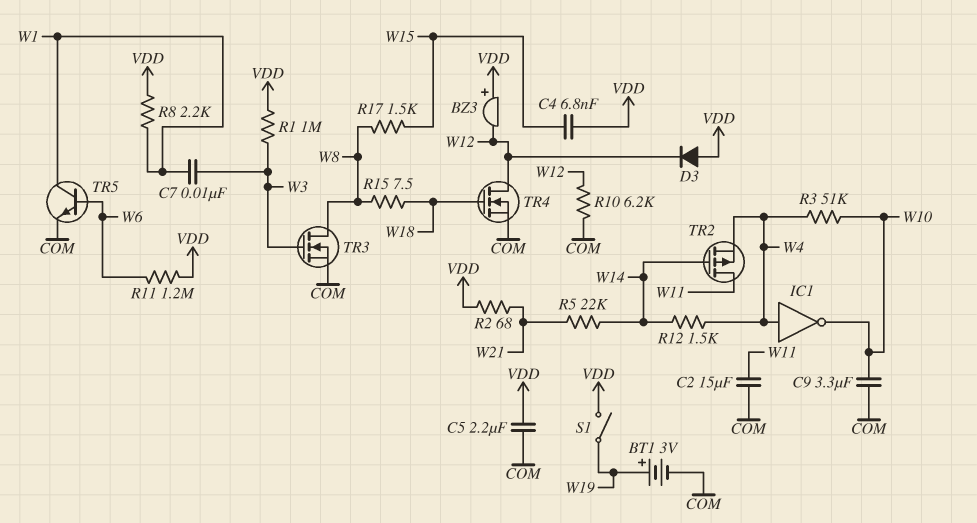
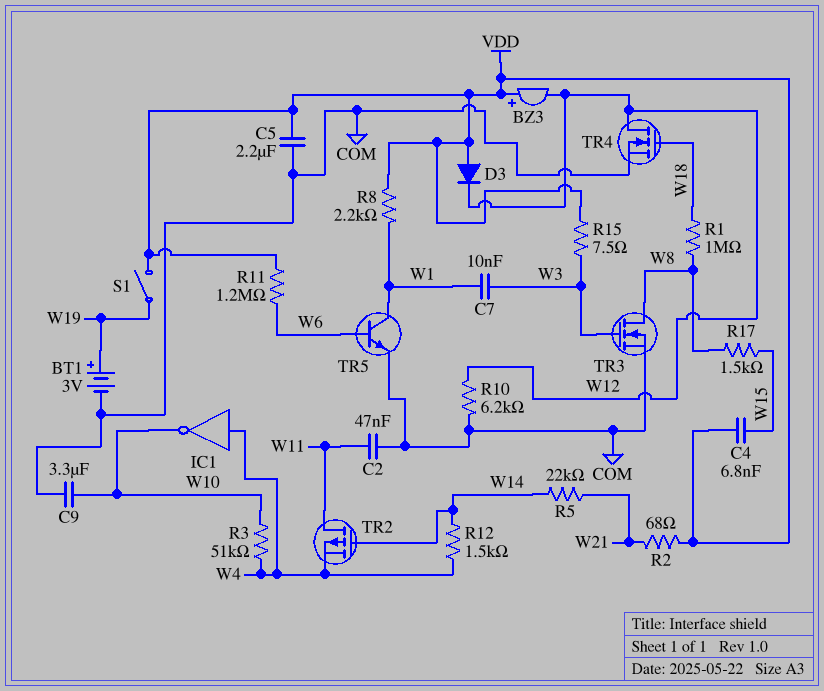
C2: 15uF (COM, W11) -> 47nF (COM, W11)
R1: 1M (VDD, W3) -> 1M (W8, W18)
R15: 7.5 (W8, W18) -> 7.5 (VDD, W3)

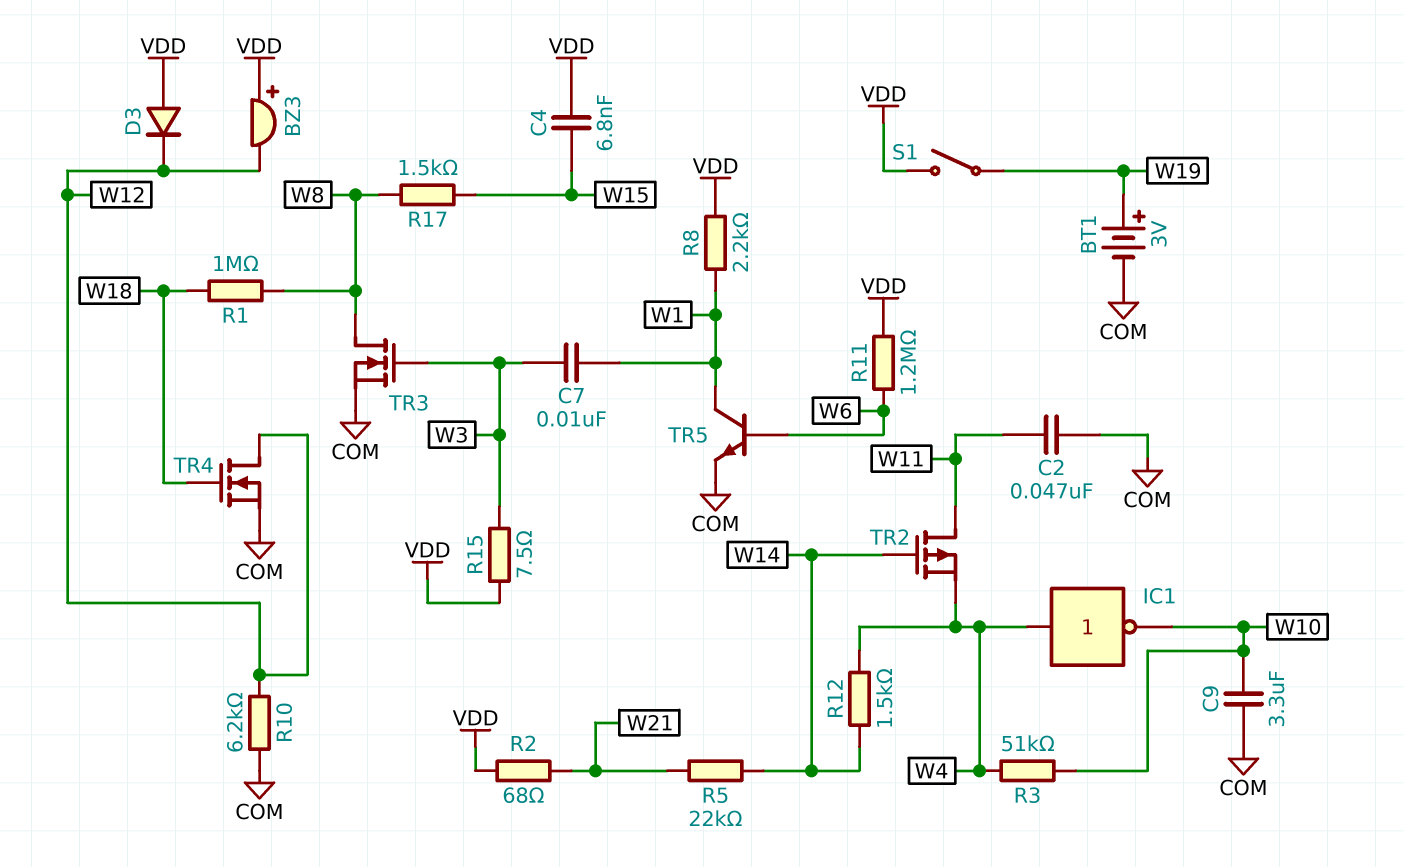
C5: 2.2uF (COM, VDD) -> none

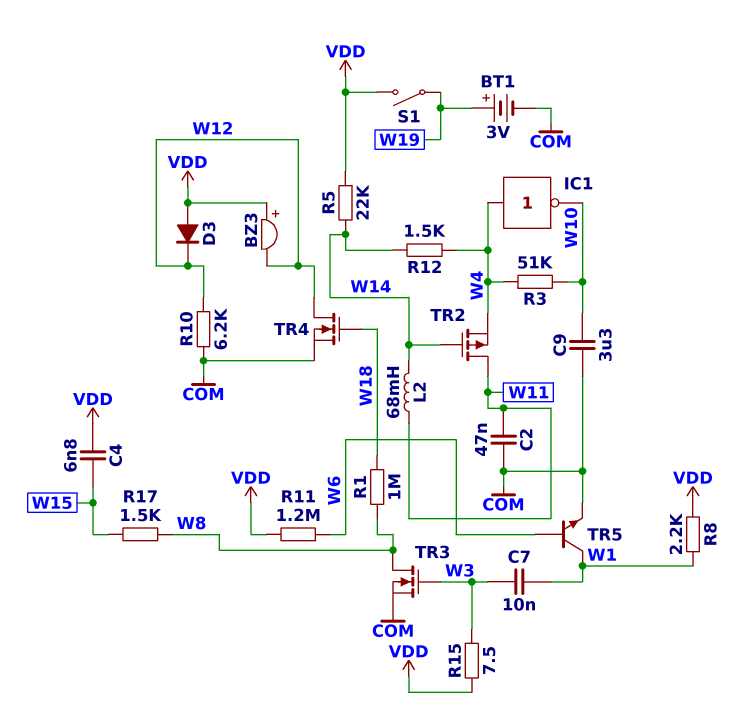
L2: none -> 68mH (W11, W14)
R2: 68 (VDD, W21) -> none
R5: 22k (W14, W21) -> 22k (VDD, W14)

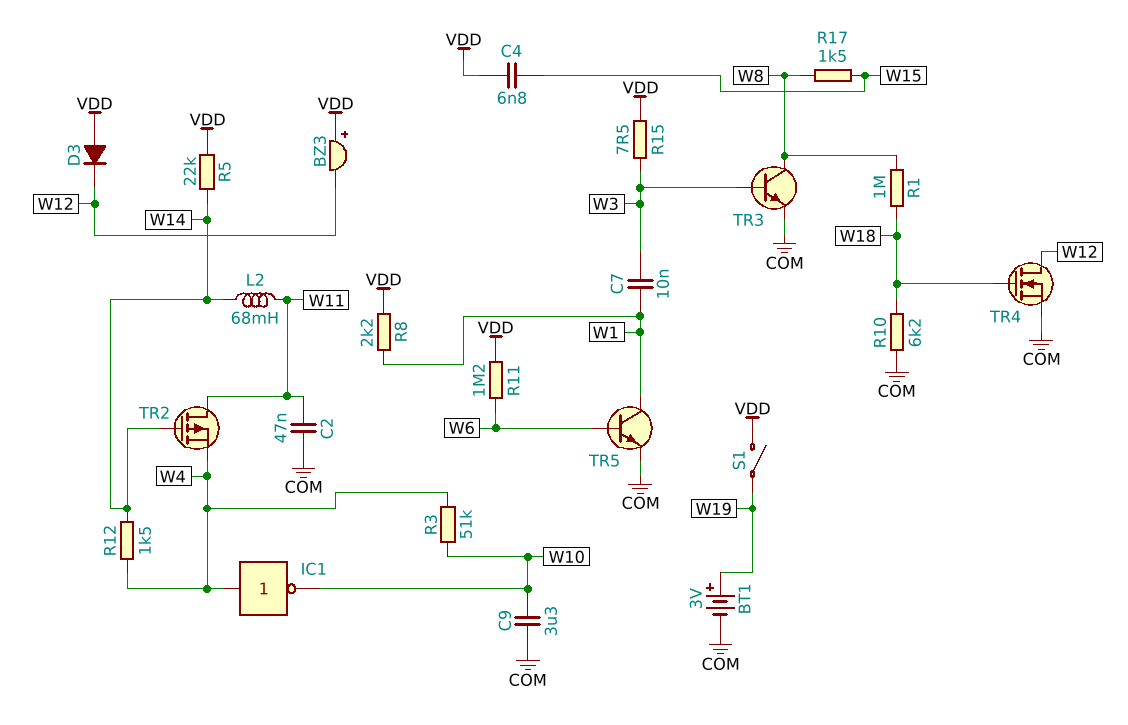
R10: 6.2k (COM, W12) -> 6.2k (COM, W18)
TR3: NMOS (G W3, D W8, S COM) -> NPN (B W3, C W8, E COM)

